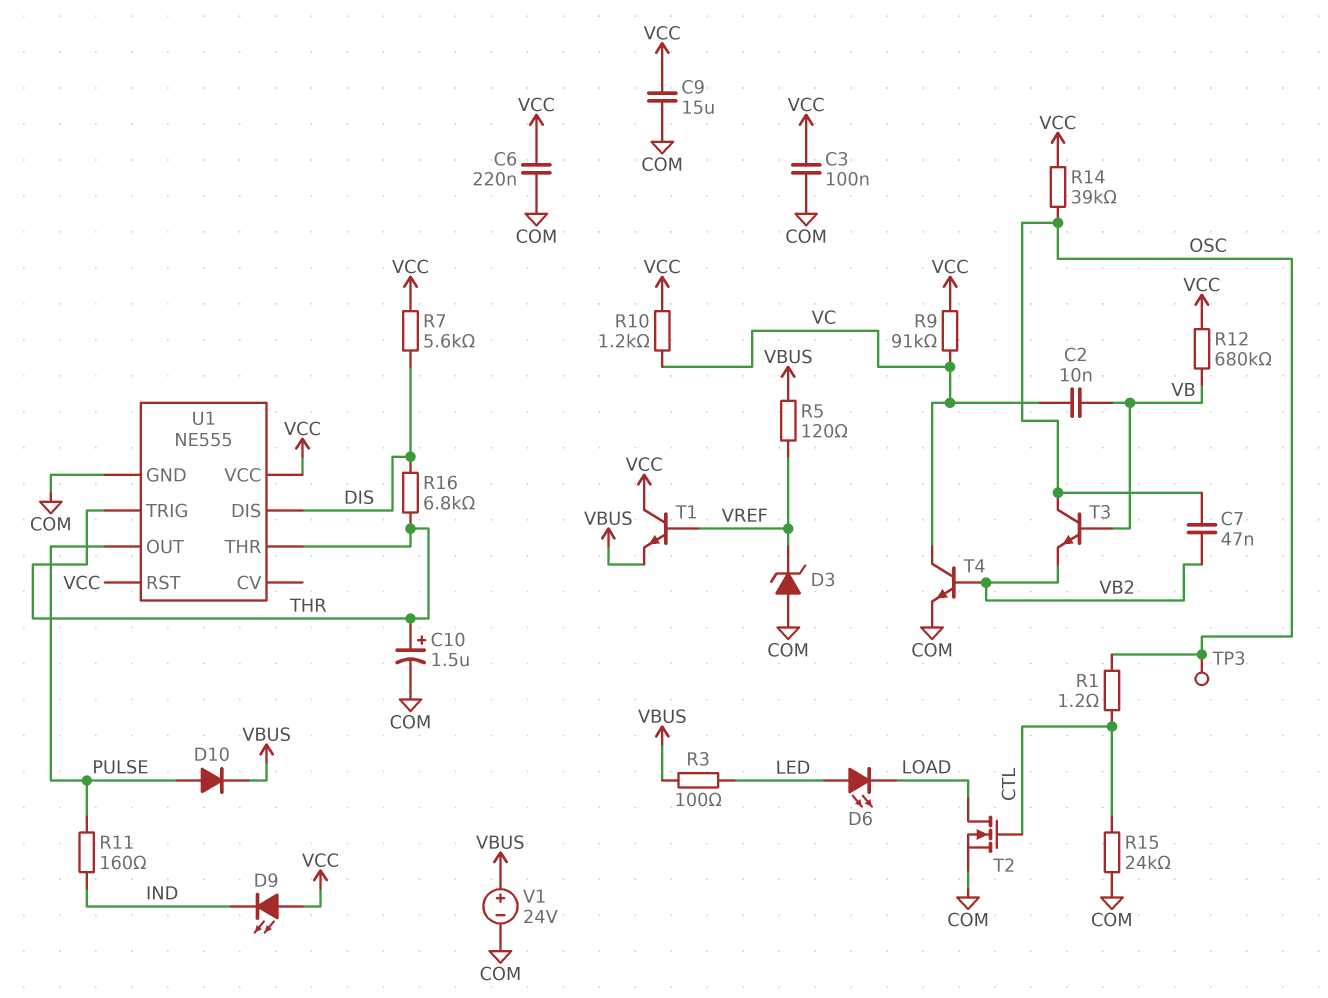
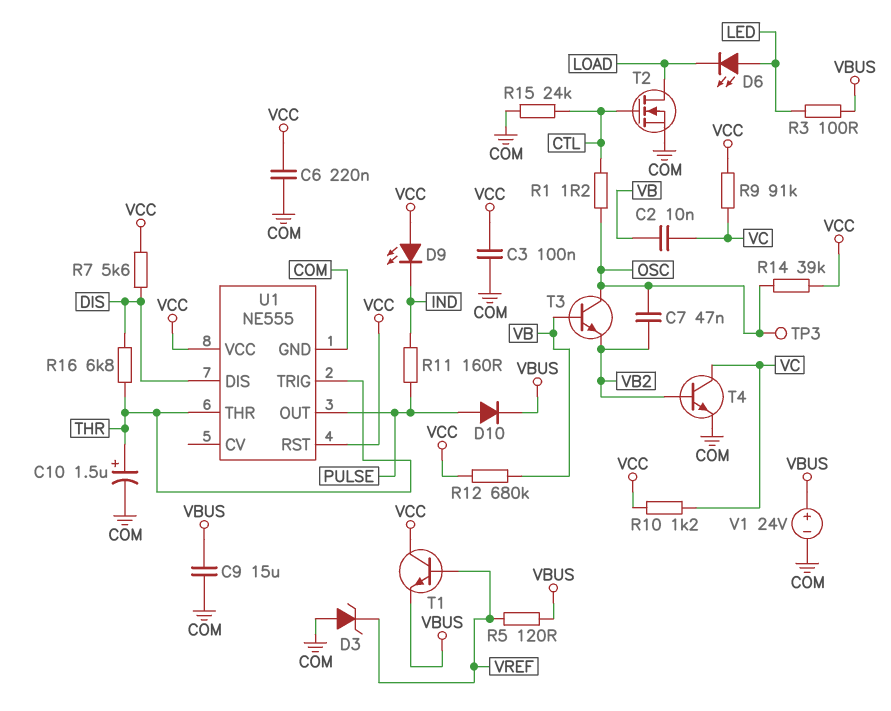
C9: 15uF (COM, VCC) -> 15uF (COM, VBUS)

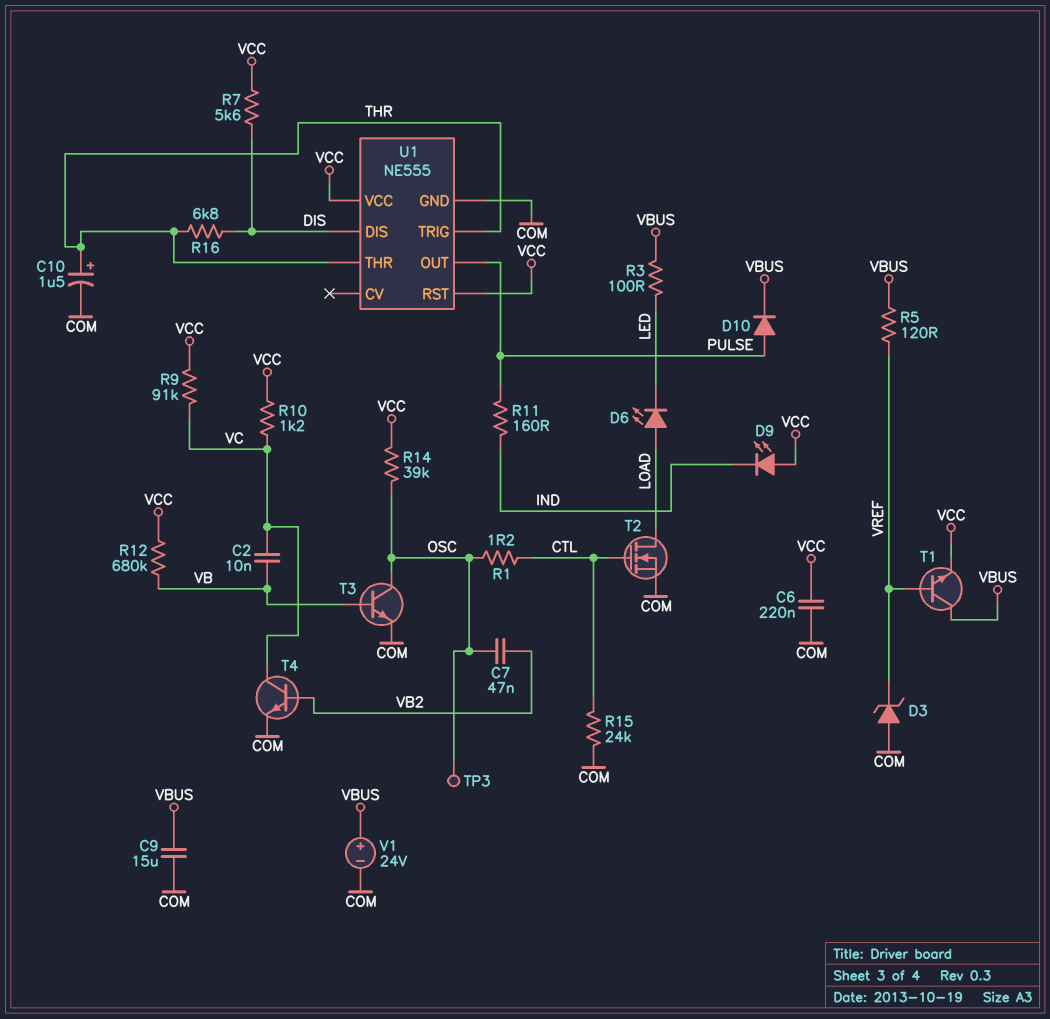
C3: 100nF (COM, VCC) -> none
D6: LED (A LED, K LOAD) -> LED (A LOAD, K LED)
T1: NPN (B VREF, C VCC, E VBUS) -> NPN (B VREF, C VBUS, E VCC)
T3: NPN (B VB, C OSC, E VB2) -> NPN (B VB, C OSC, E COM)

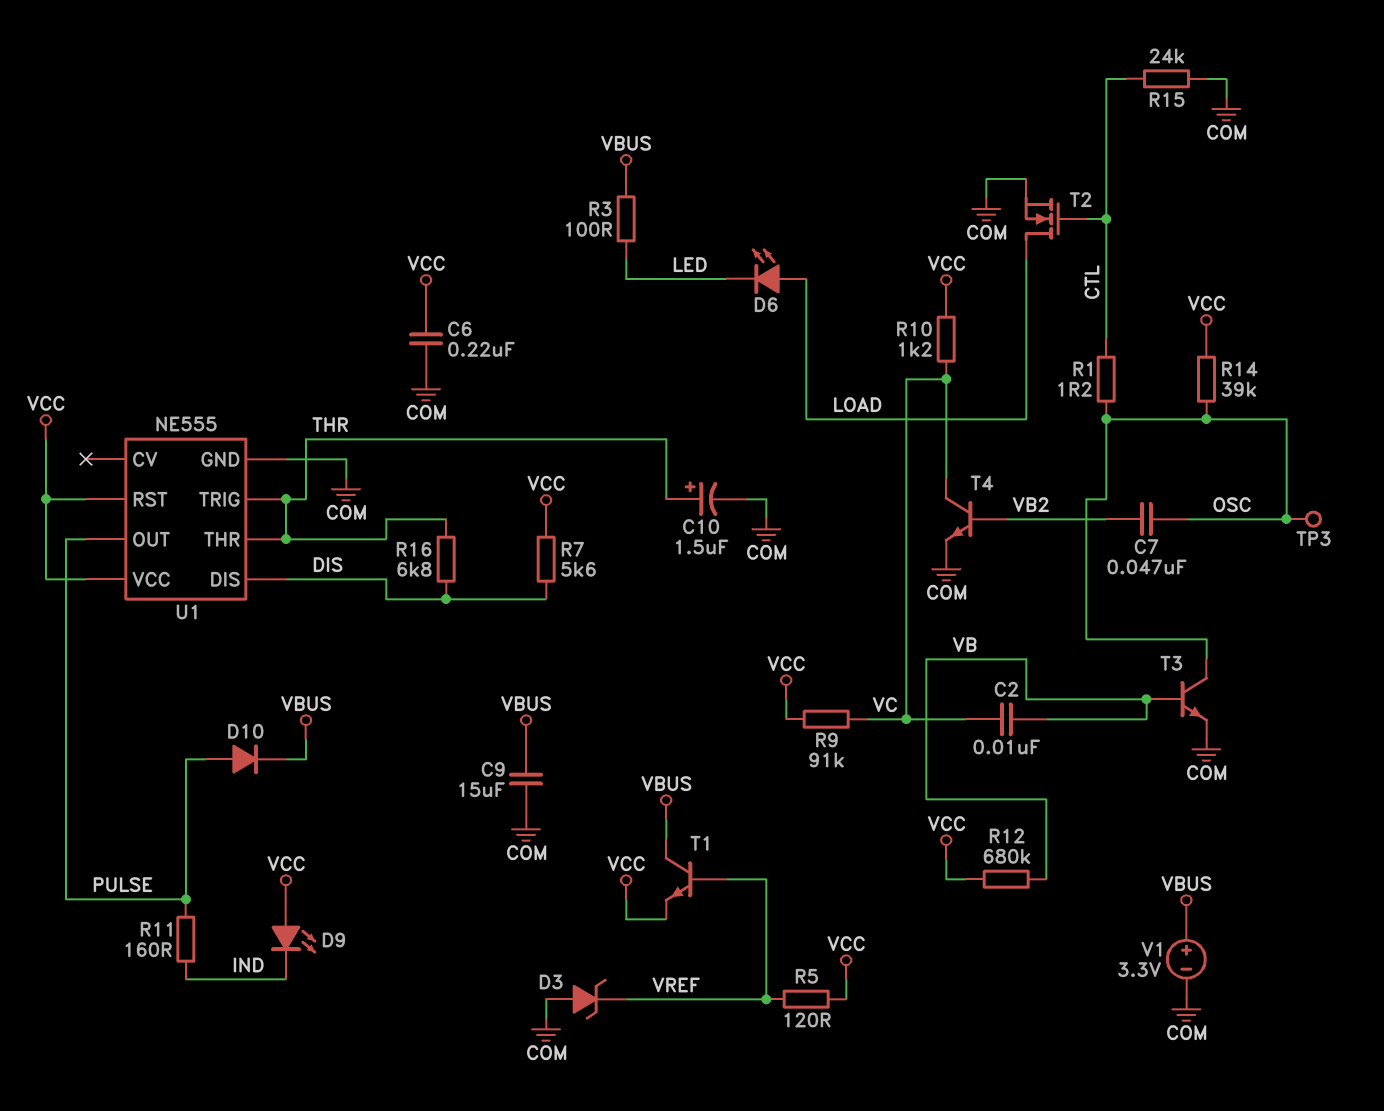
R5: 120 (VBUS, VREF) -> 120 (VCC, VREF)
V1: 24V (plus VBUS, minus COM) -> 3.3V (plus VBUS, minus COM)

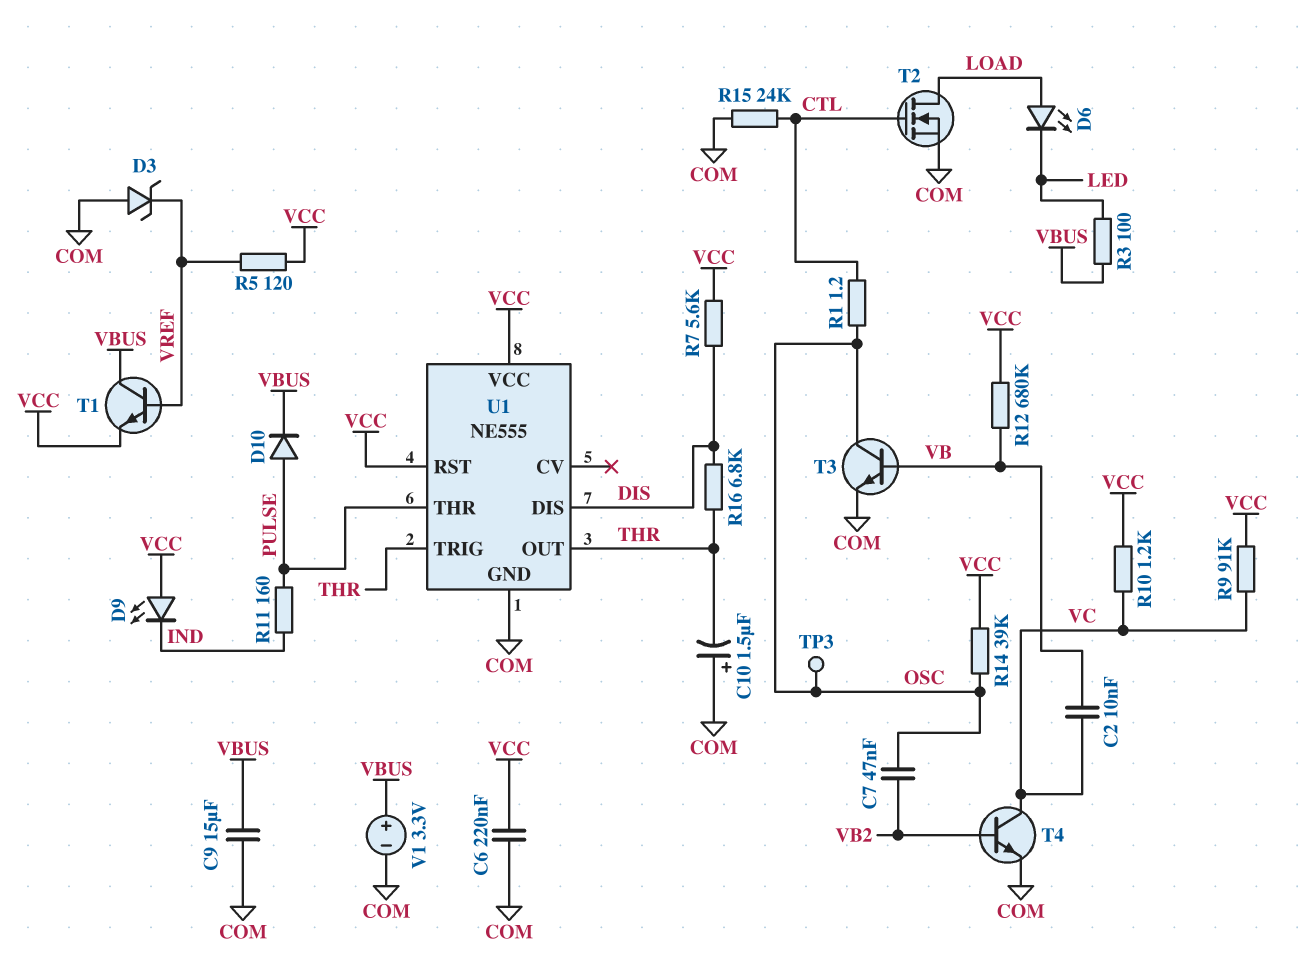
C10: 1.5uF (plus THR, minus COM) -> 1.5uF (plus COM, minus THR)
U1 pin OUT: PULSE -> THR
U1 pin THR: THR -> PULSE

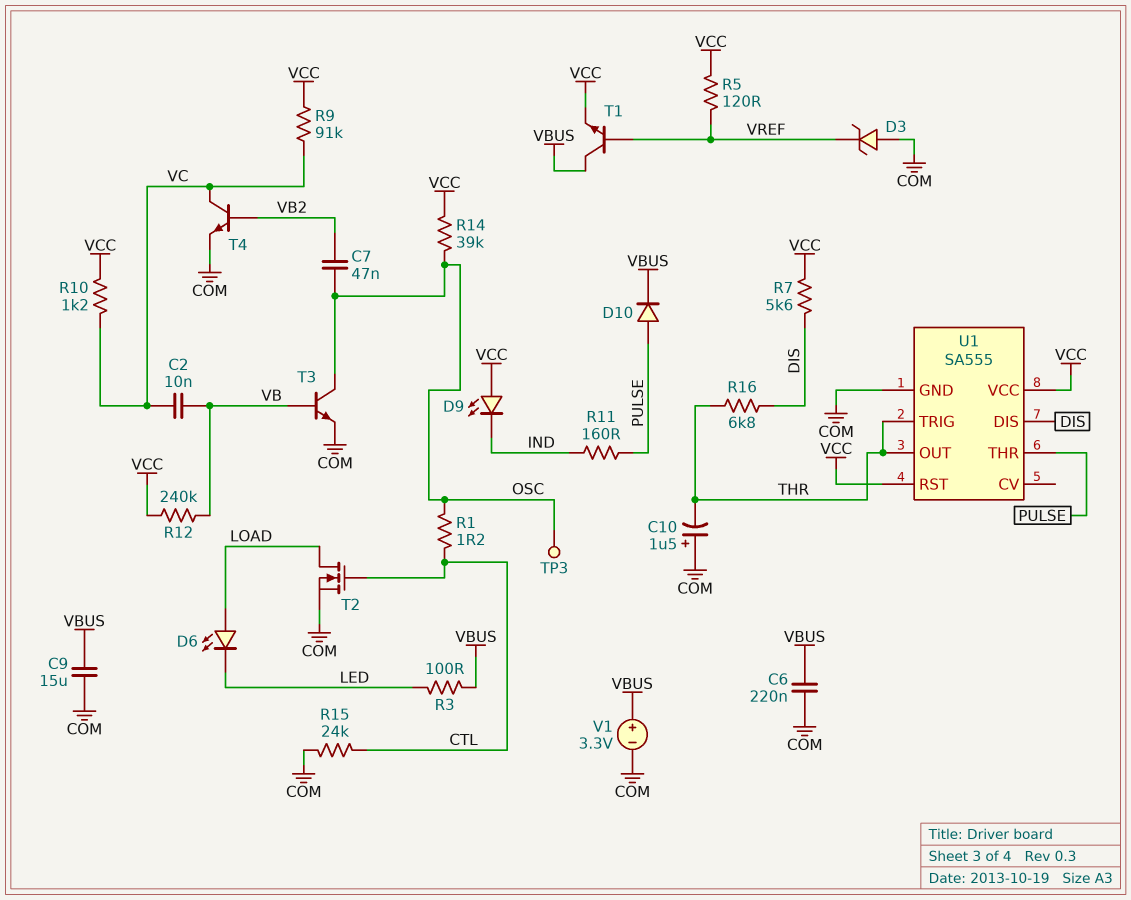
C6: 220nF (COM, VCC) -> 220nF (COM, VBUS)
R12: 680k (VB, VCC) -> 240k (VB, VCC)
U1: NE555 -> SA555

